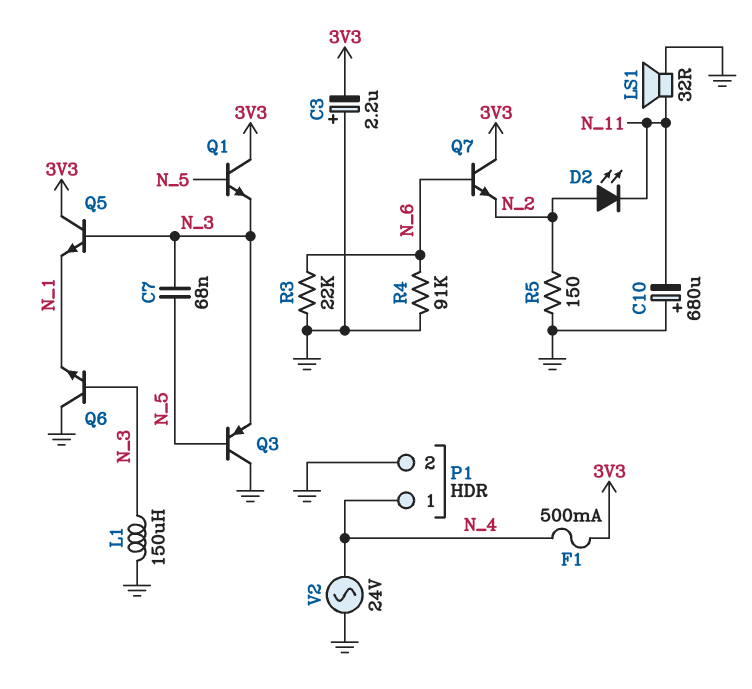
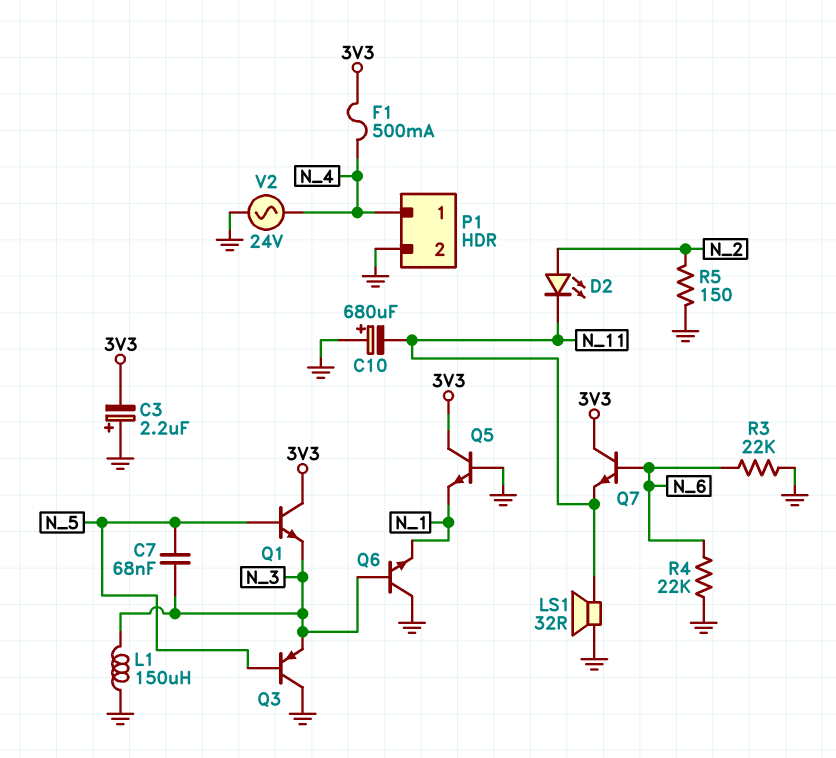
Q5: NPN (B N_3, C 3V3, E N_1) -> NPN (B GND, C 3V3, E N_1)
Q7: NPN (B N_6, C 3V3, E N_2) -> NPN (B N_6, C 3V3, E N_11)
R4: 91k (GND, N_6) -> 22k (GND, N_6)

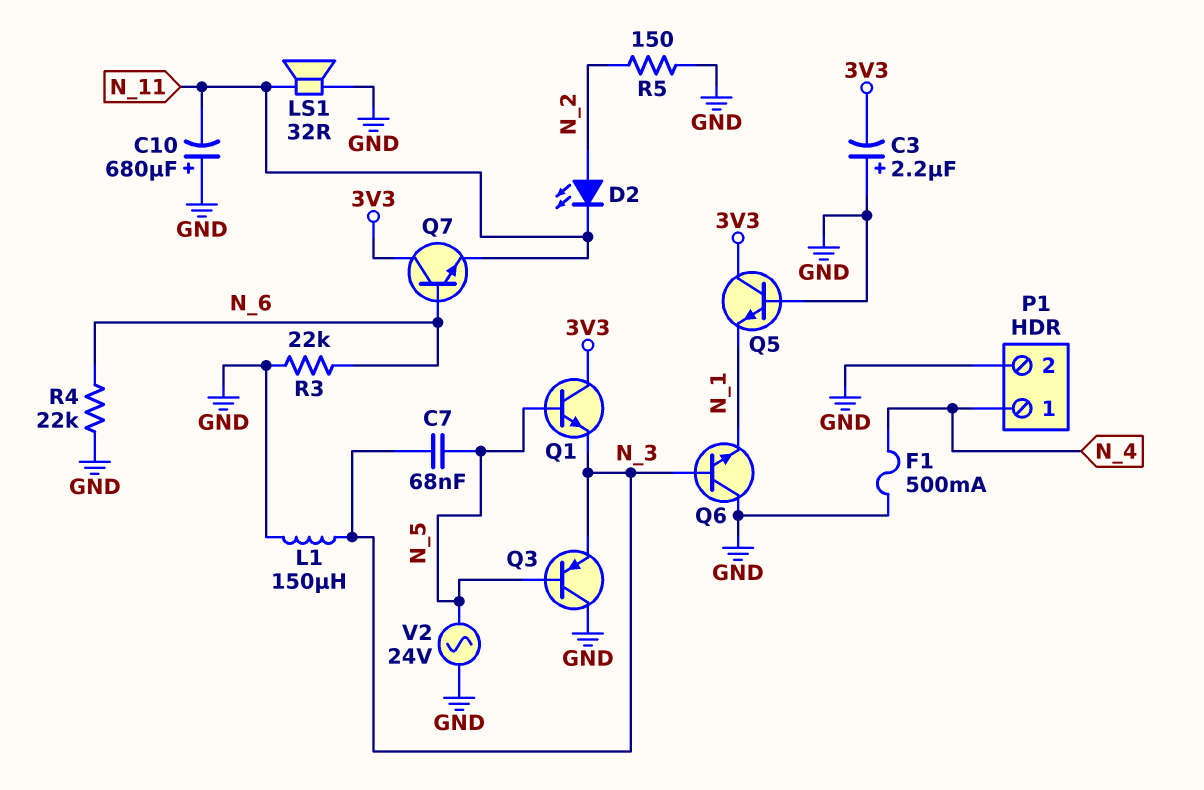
F1: 500mA (3V3, N_4) -> 500mA (GND, N_4)
V2: AC 24V (GND, N_4) -> AC 24V (GND, N_5)

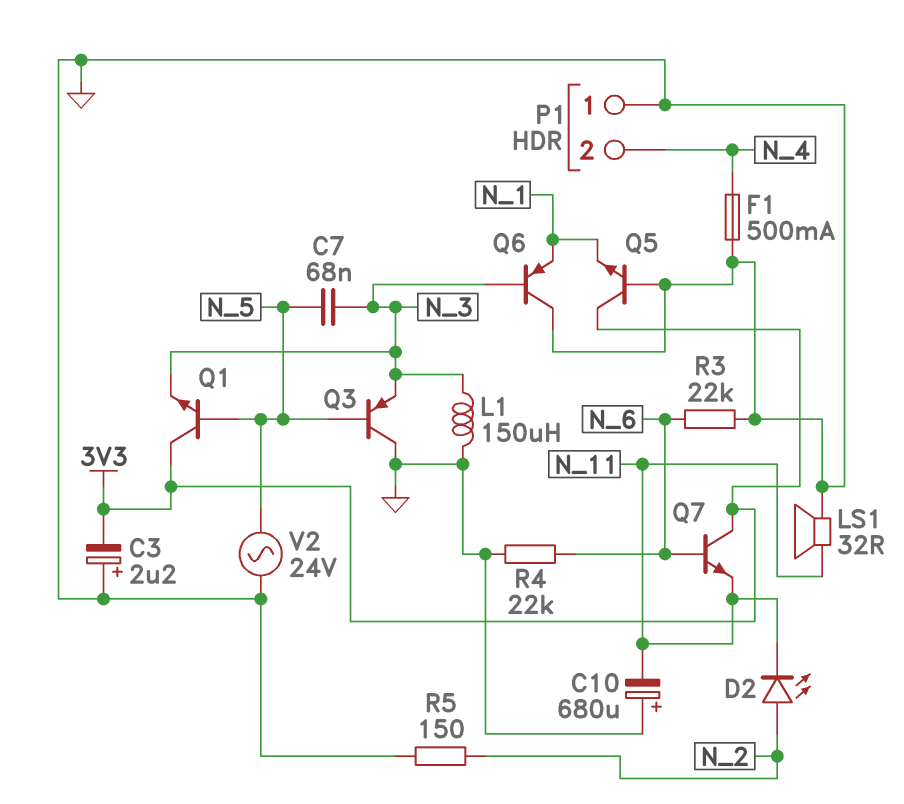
P1 pin 1: N_4 -> GND
P1 pin 2: GND -> N_4
Q6: NPN (B N_3, C GND, E N_1) -> PNP (B N_3, C GND, E N_1)

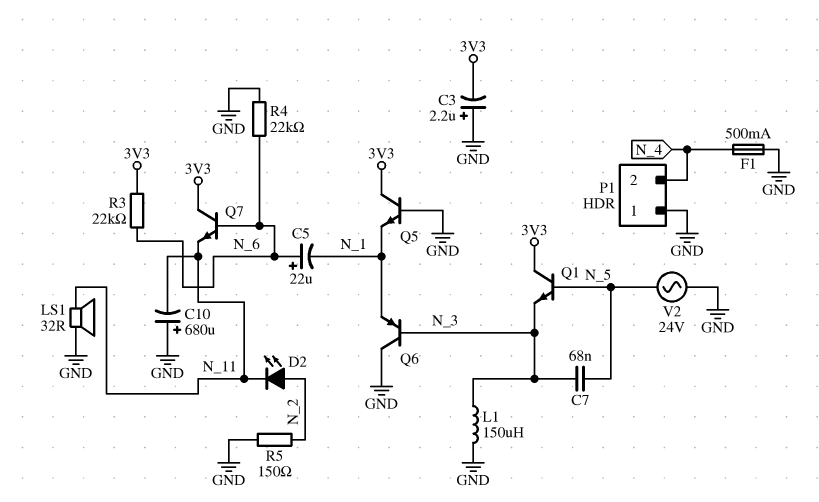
C5: none -> 22uF (plus N_6, minus N_1)
Q3: PNP (B N_5, C GND, E N_3) -> none
R3: 22k (GND, N_6) -> 22k (3V3, N_6)

